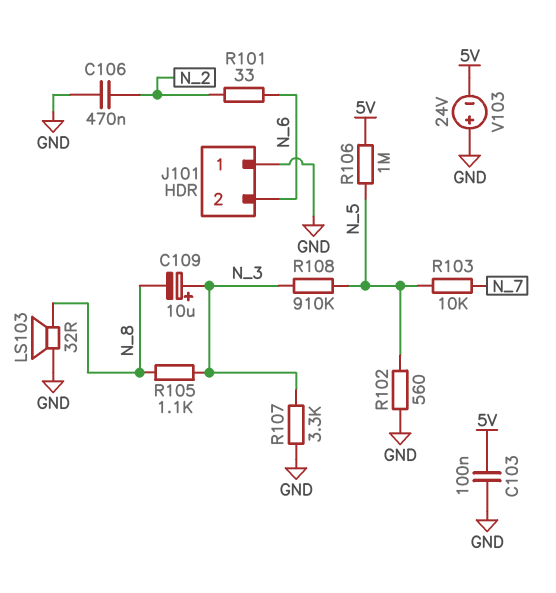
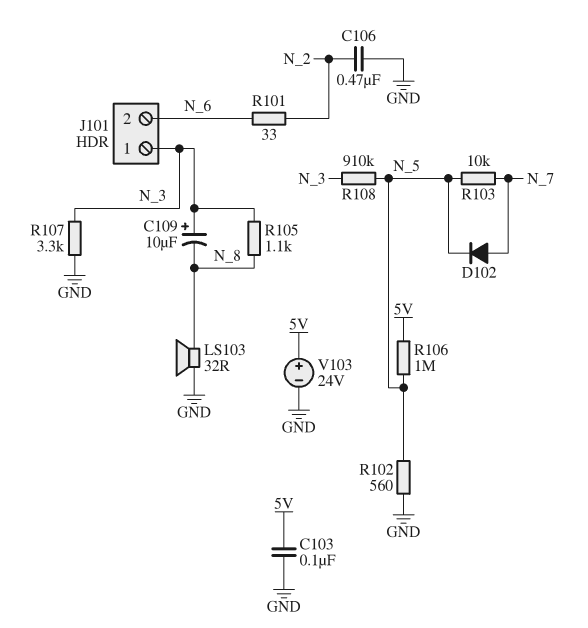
D102: none -> diode (A N_7, K N_5)
J101 pin 1: GND -> N_3
V103: 24V (plus GND, minus 5V) -> 24V (plus 5V, minus GND)

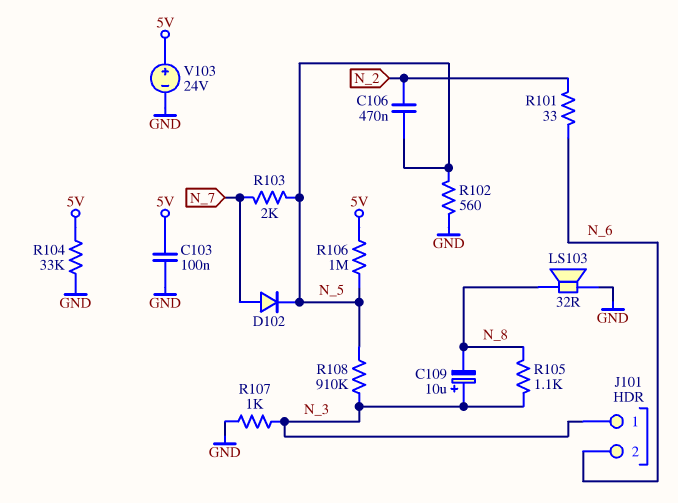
C106: 470nF (GND, N_2) -> 470nF (N_2, N_5)
R103: 10k (N_5, N_7) -> 2k (N_5, N_7)
R104: none -> 33k (5V, GND)
R107: 3.3k (GND, N_3) -> 1k (GND, N_3)

